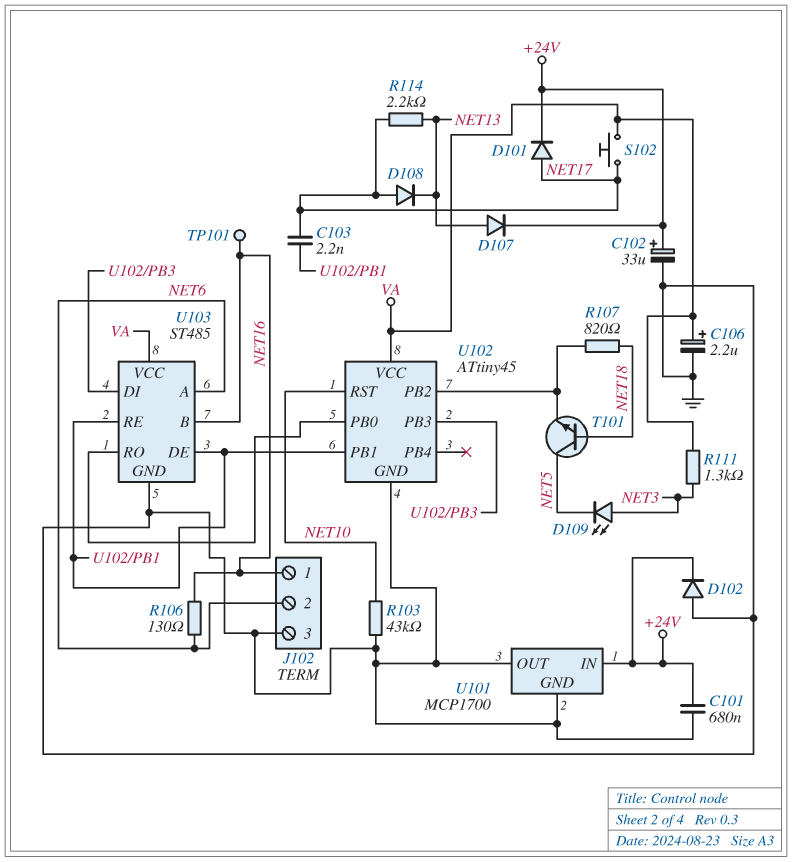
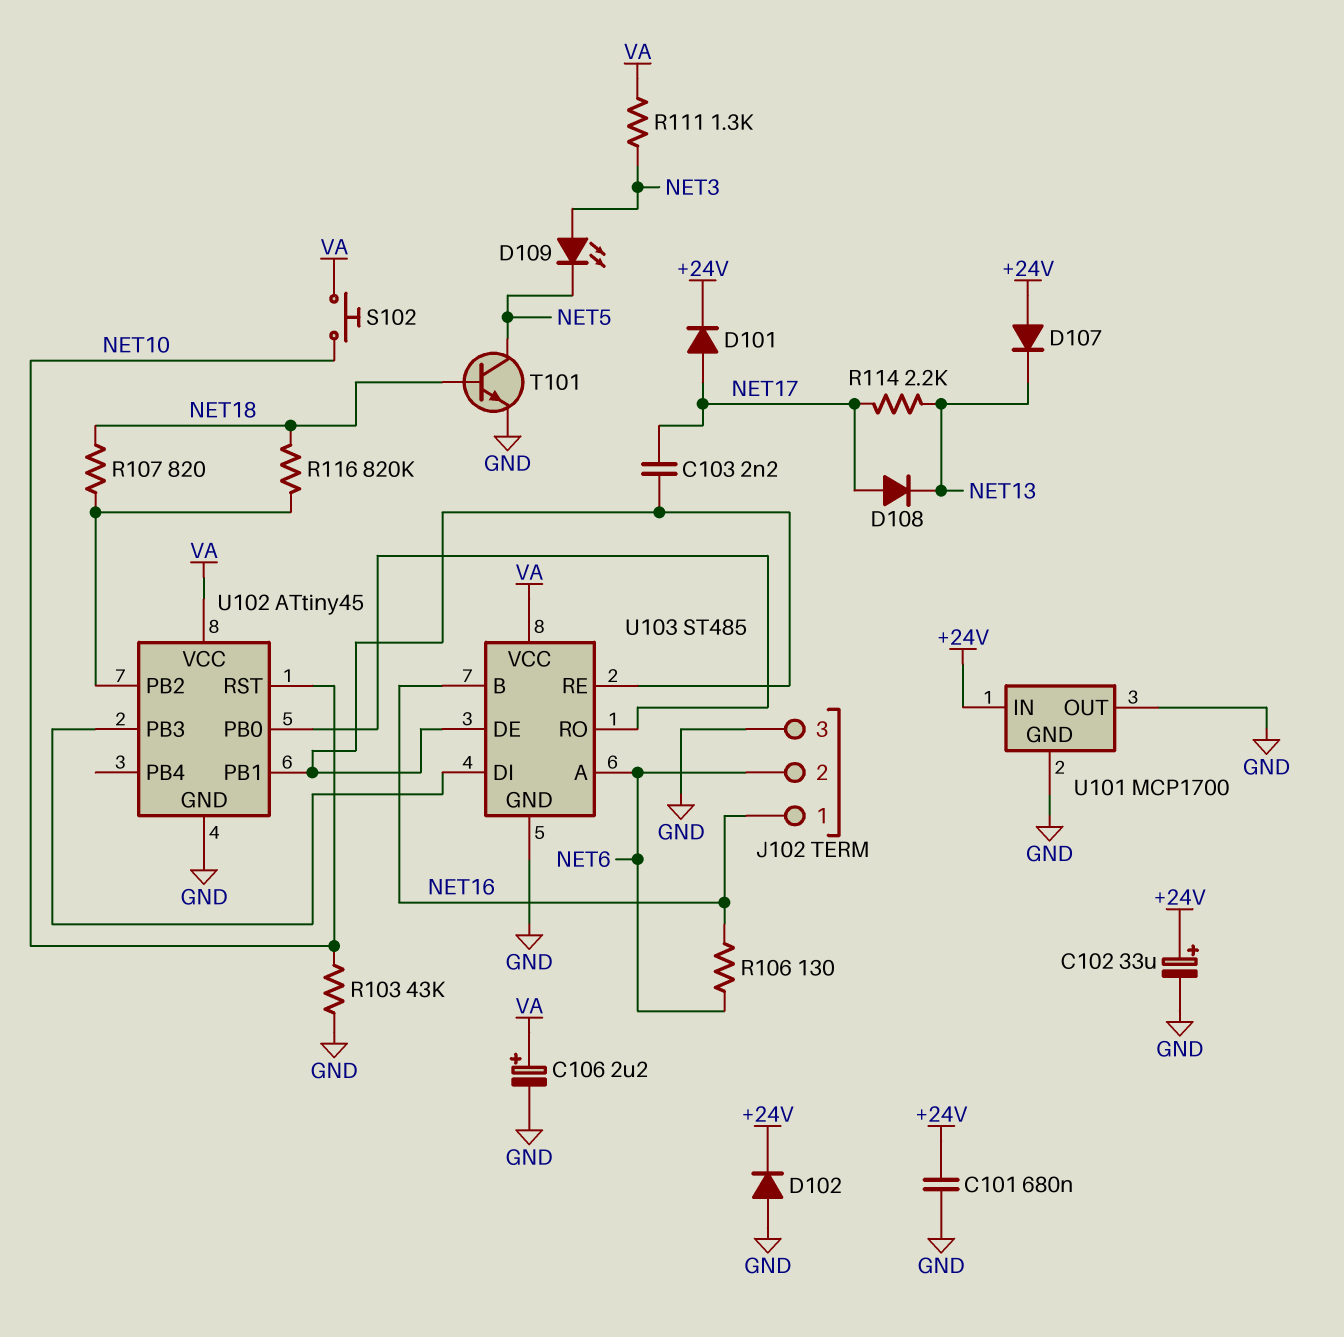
D107: diode (A NET13, K +24V) -> diode (A +24V, K NET13)
R116: none -> 820k (NET18, U102/PB2)
S102: button (NET17, VA) -> button (NET10, VA)
T101: NPN (B NET18, C NET5, E U102/PB2) -> NPN (B NET18, C NET5, E GND)
TP101: test point (NET16) -> none

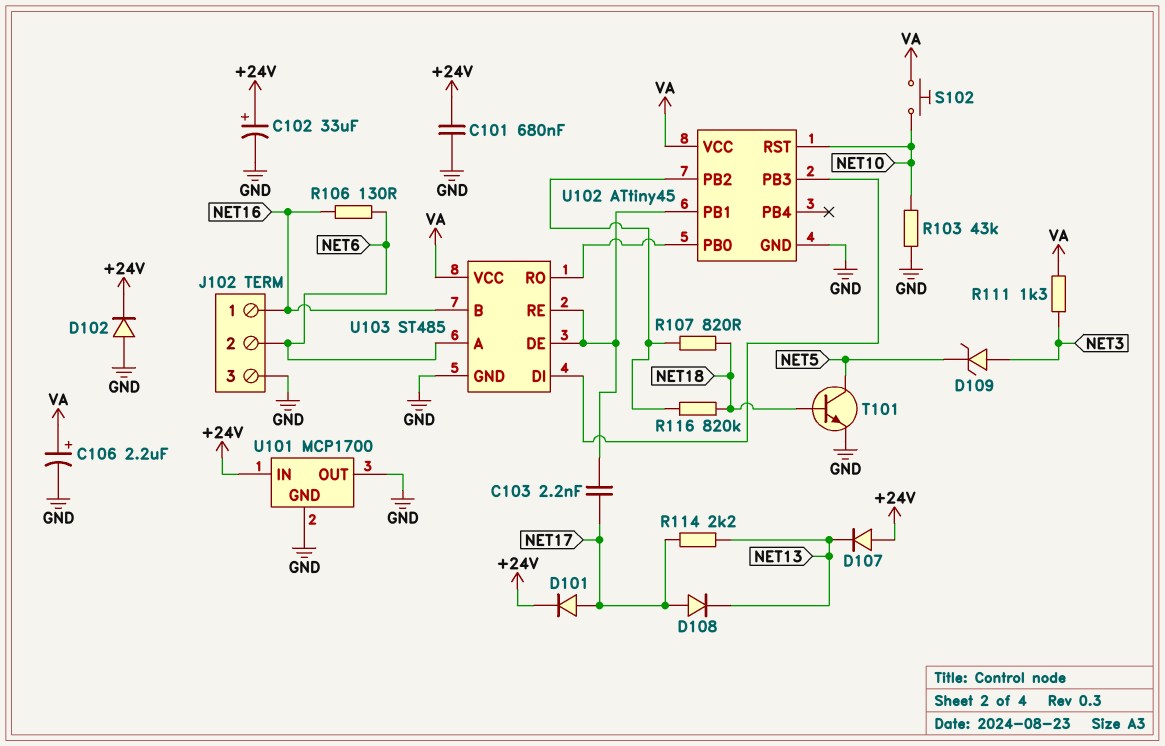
D109: LED (A NET3, K NET5) -> zener (A NET3, K NET5)

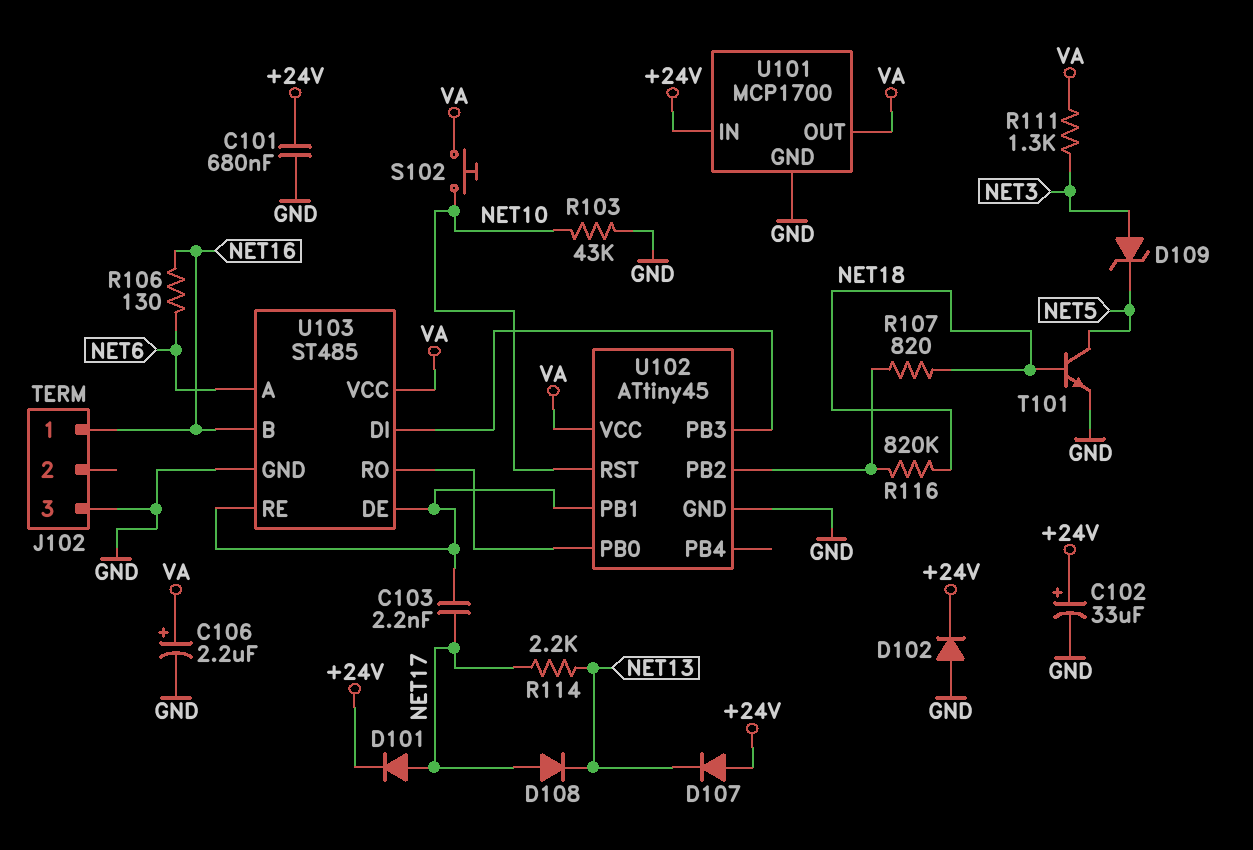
J102 pin 2: NET6 -> none
U101 pin OUT: GND -> VA

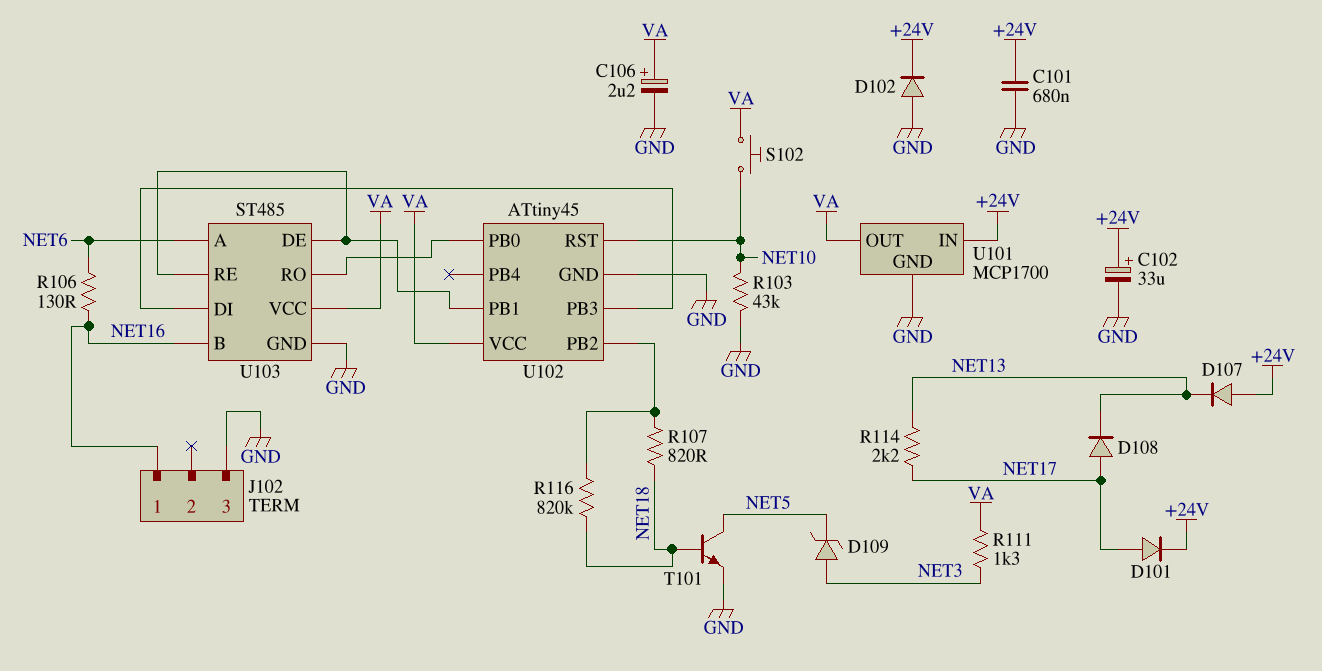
C103: 2.2nF (NET17, U102/PB1) -> none

